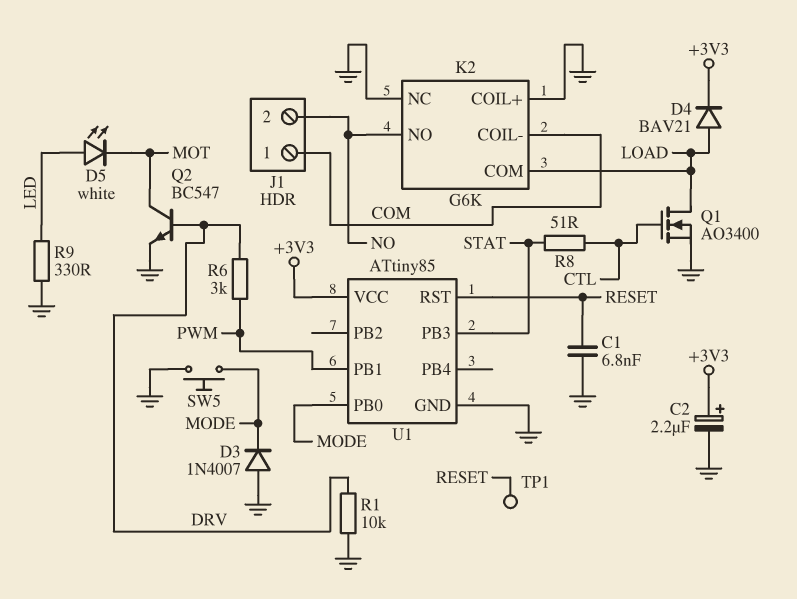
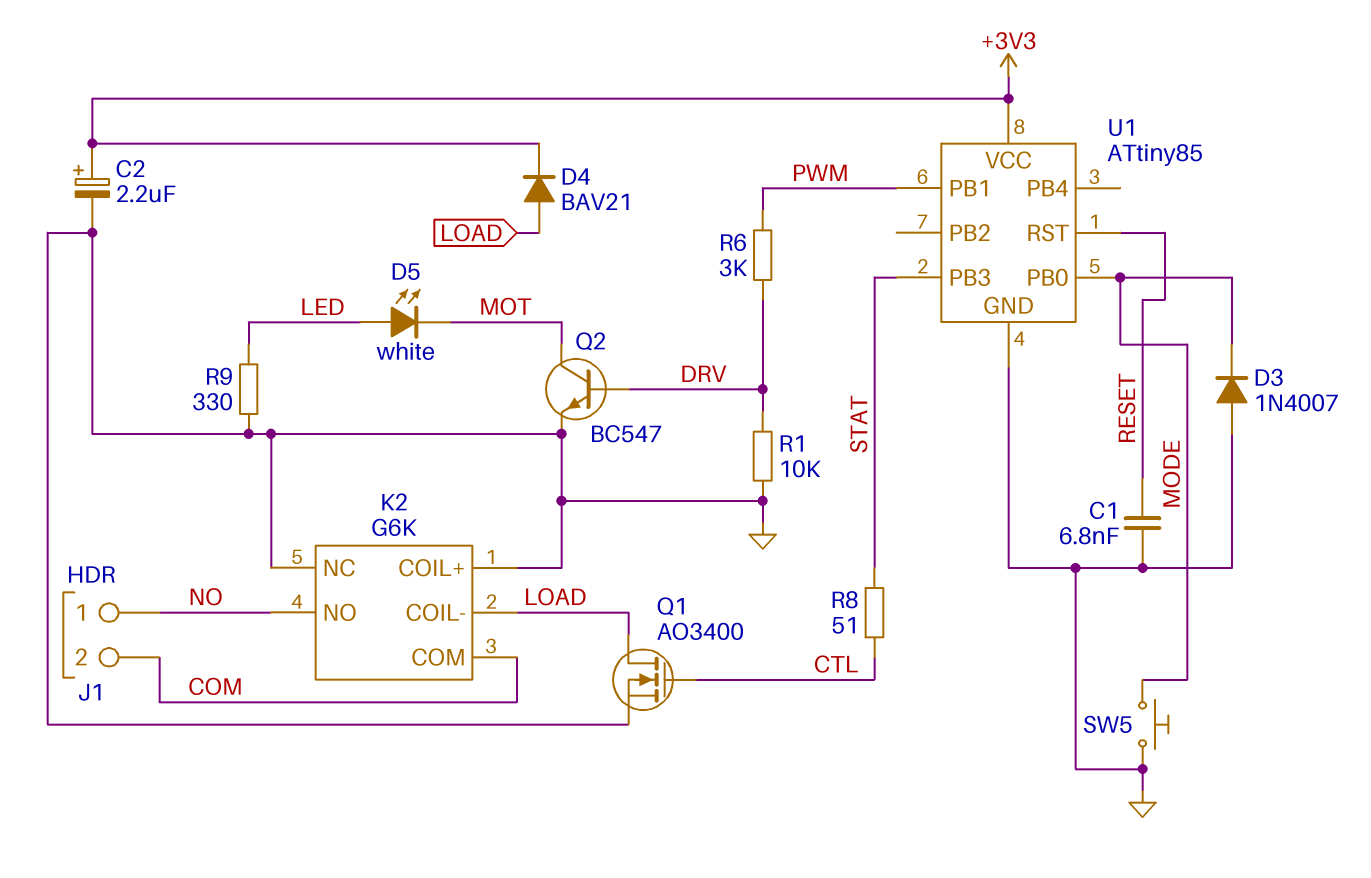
J1 pin 1: COM -> NO
J1 pin 2: NO -> COM
K2 pin COIL-: COM -> LOAD
K2 pin COM: LOAD -> COM
TP1: test point (RESET) -> none

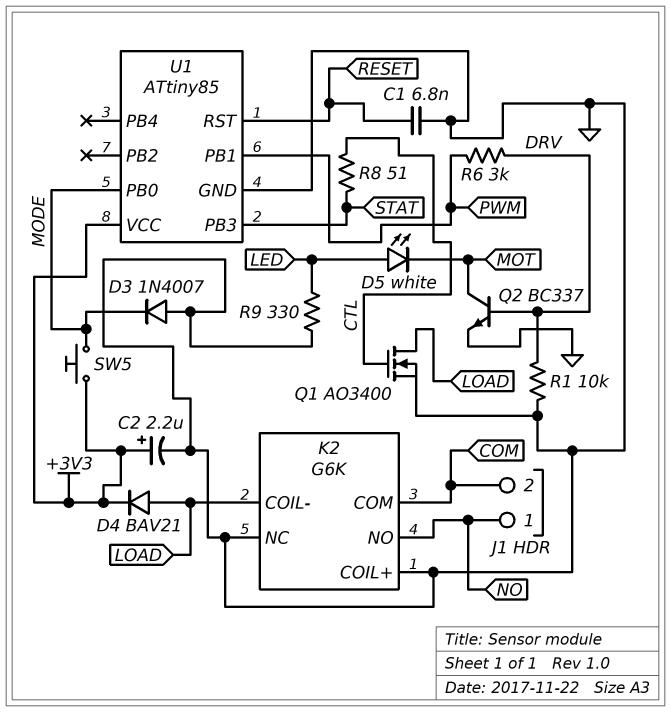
Q2: NPN BC547 (B DRV, C MOT, E GND) -> NPN BC337 (B DRV, C MOT, E GND)
SW5: button (GND, MODE) -> button (+3V3, MODE)

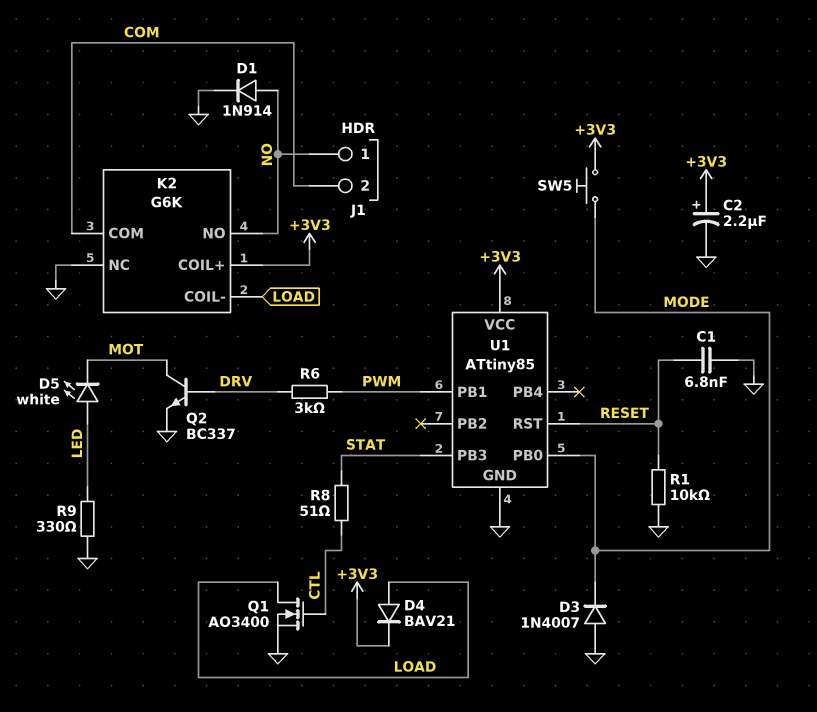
D1: none -> diode 1N914 (A NO, K GND)
K2 pin COIL+: GND -> +3V3
R1: 10k (DRV, GND) -> 10k (GND, RESET)

